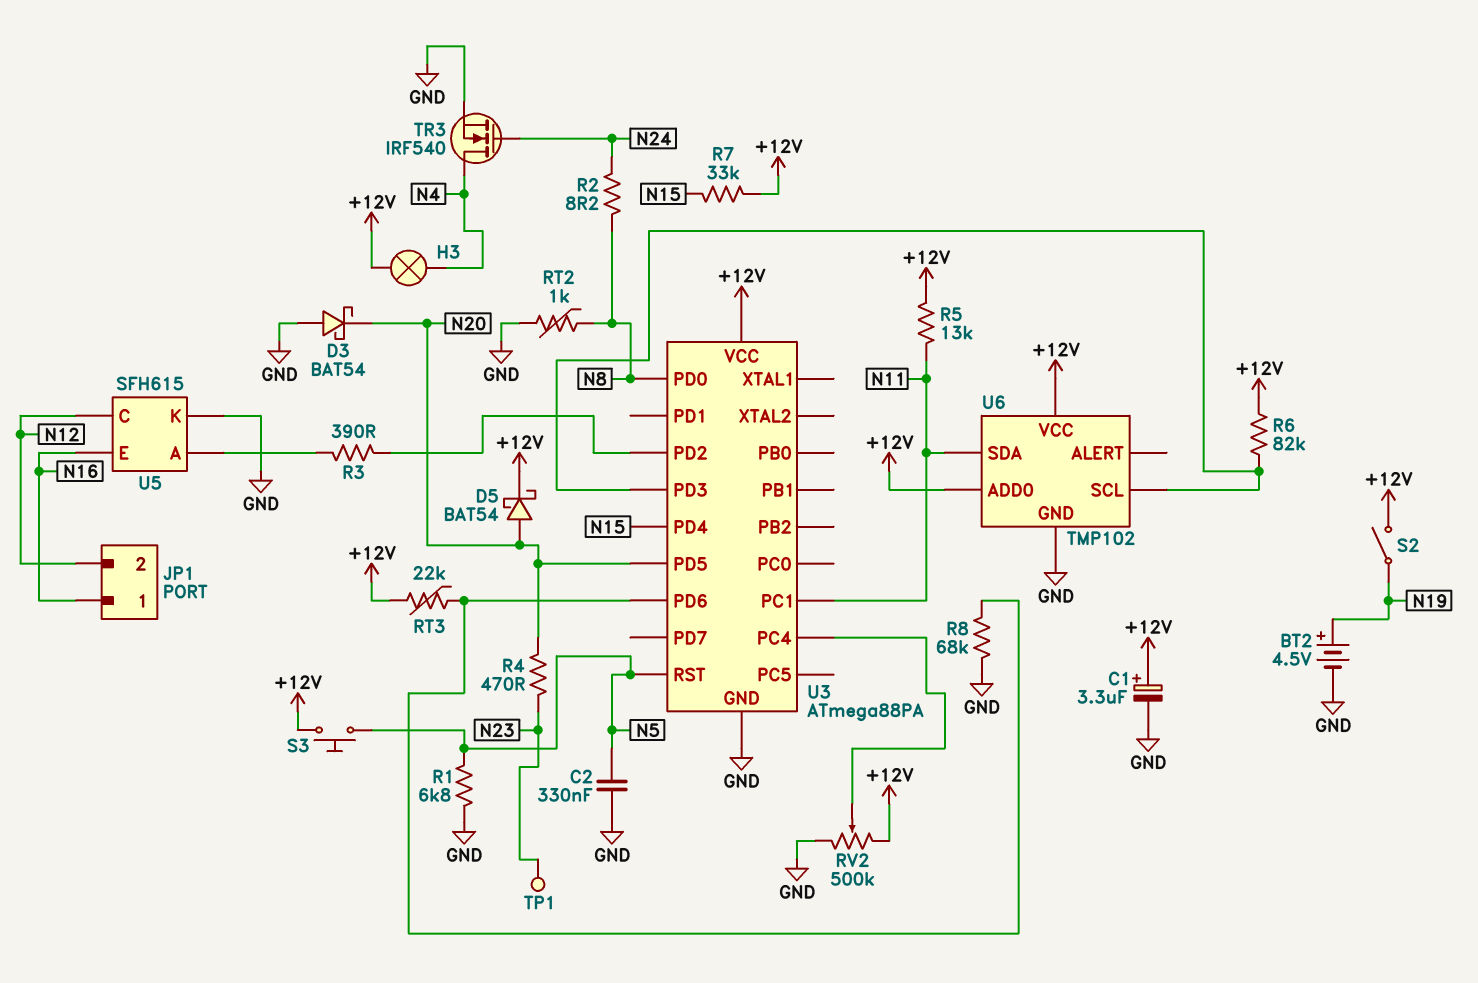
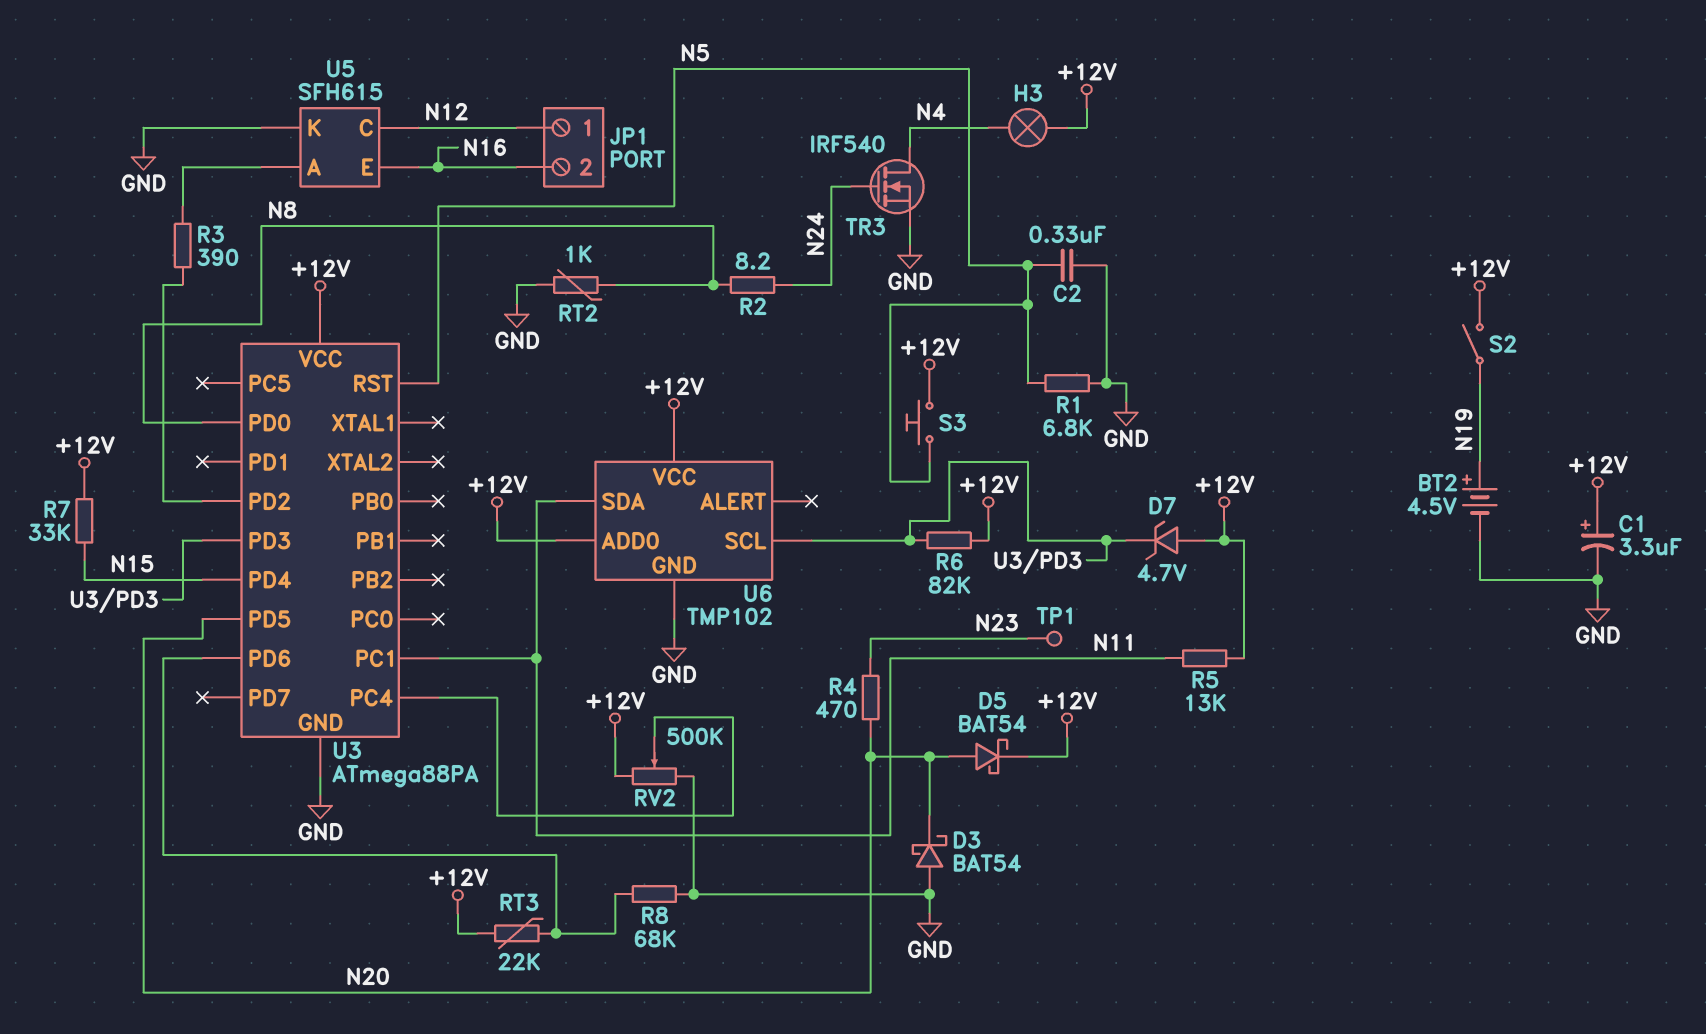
D7: none -> zener 4.7V (A +12V, K U3/PD3)
JP1 pin 1: N16 -> N12
JP1 pin 2: N12 -> N16

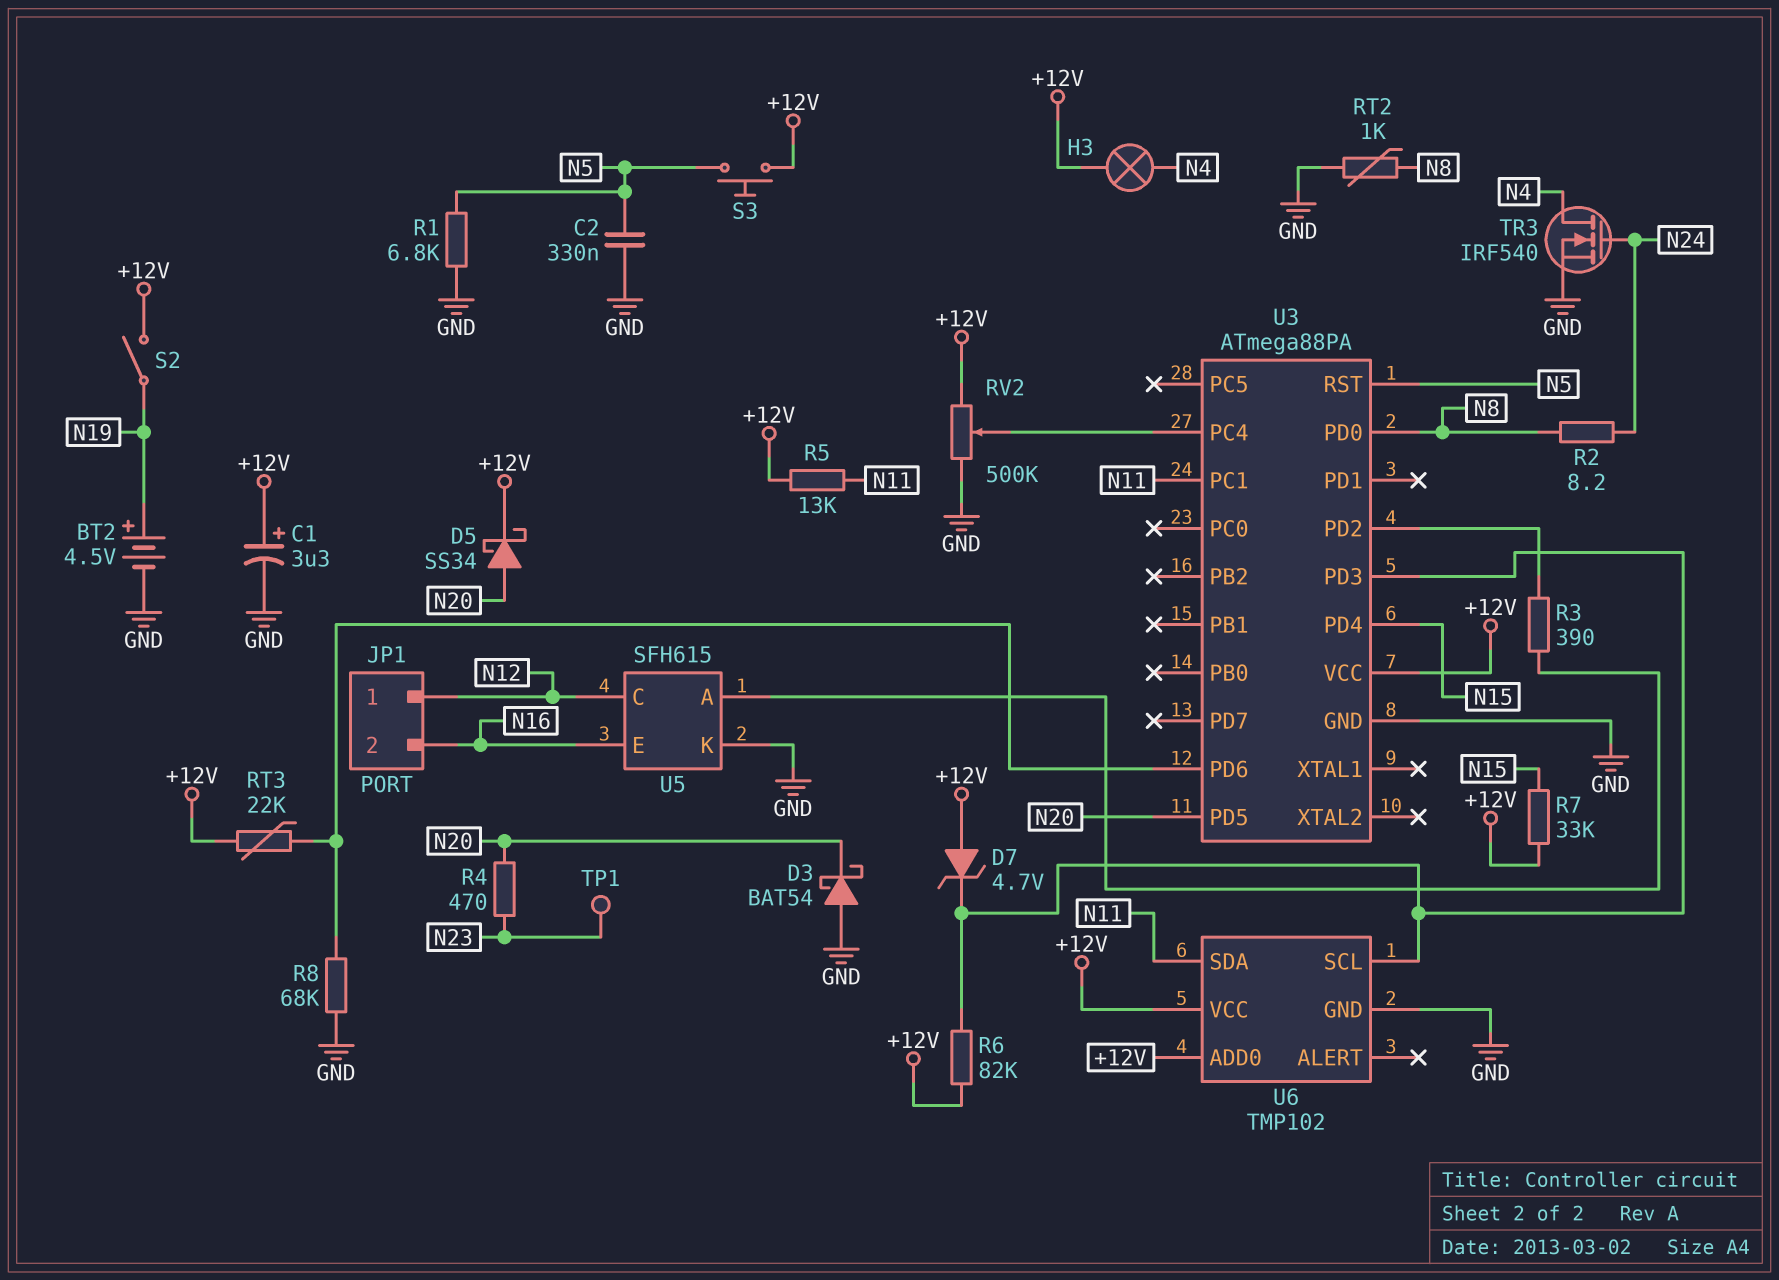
D5: schottky BAT54 (A N20, K +12V) -> schottky SS34 (A N20, K +12V)

